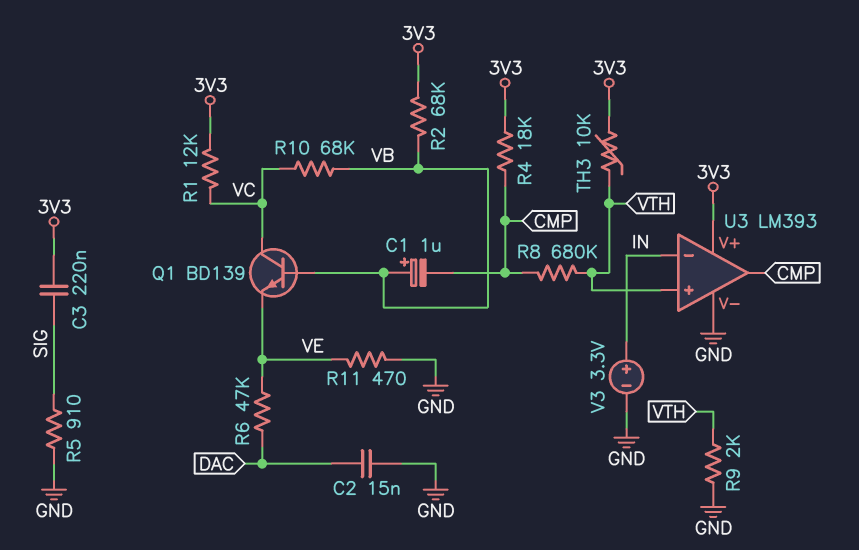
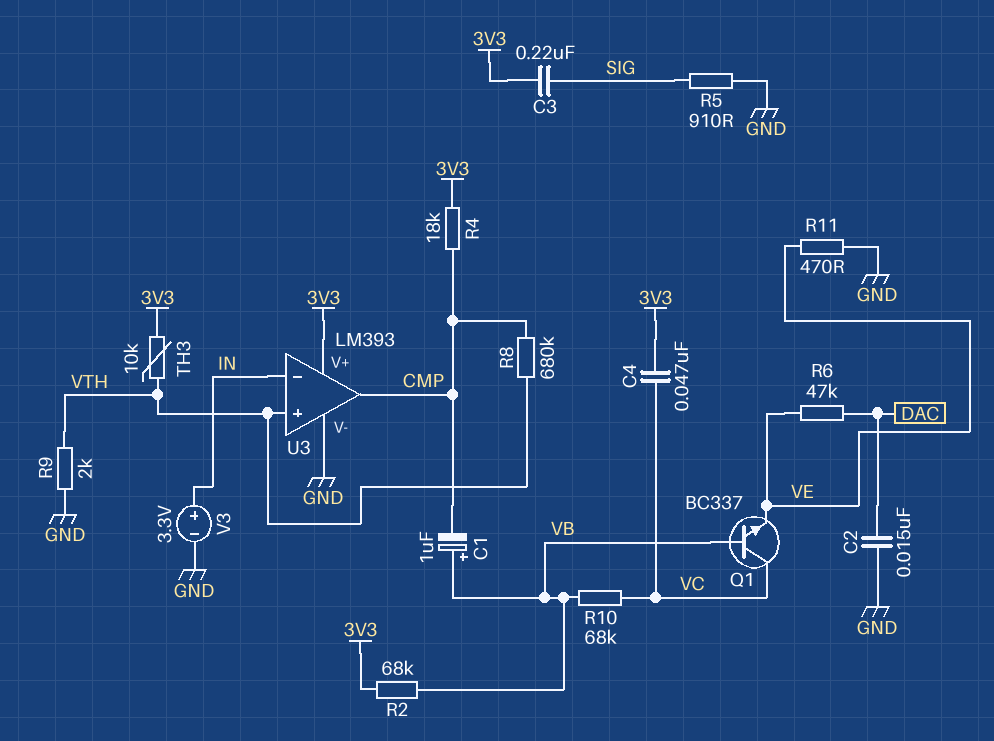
C4: none -> 47nF (3V3, VC)
Q1: NPN BD139 (B VB, C VC, E VE) -> NPN BC337 (B VB, C VC, E VE)
R1: 12k (3V3, VC) -> none

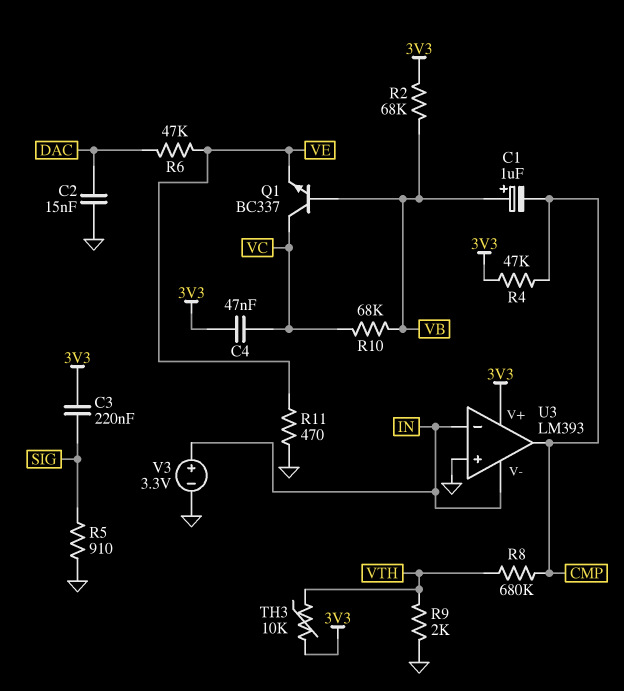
R4: 18k (3V3, CMP) -> 47k (3V3, CMP)
U3 pin V-: GND -> IN
U3 pin in+: VTH -> GND

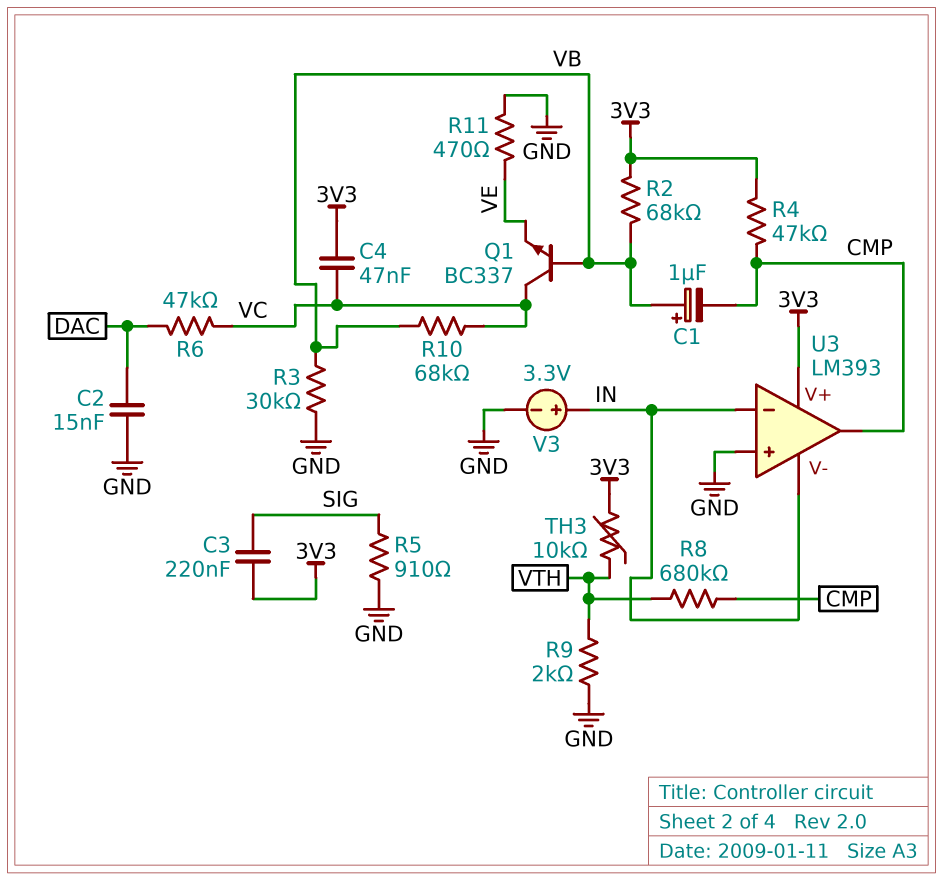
R3: none -> 30k (GND, VB)
R6: 47k (DAC, VE) -> 47k (DAC, VC)

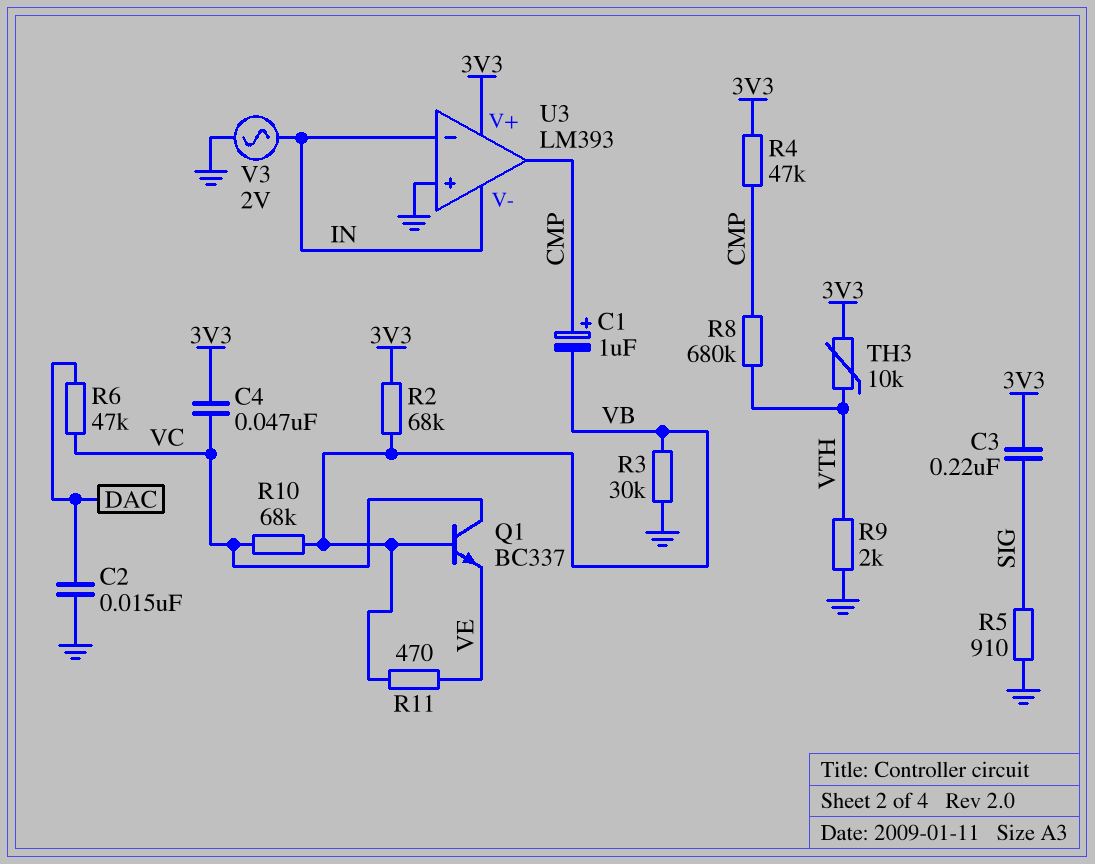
C1: 1uF (plus VB, minus CMP) -> 1uF (plus CMP, minus VB)
R11: 470 (GND, VE) -> 470 (VB, VE)
V3: 3.3V (plus IN, minus GND) -> AC 2V (GND, IN)

